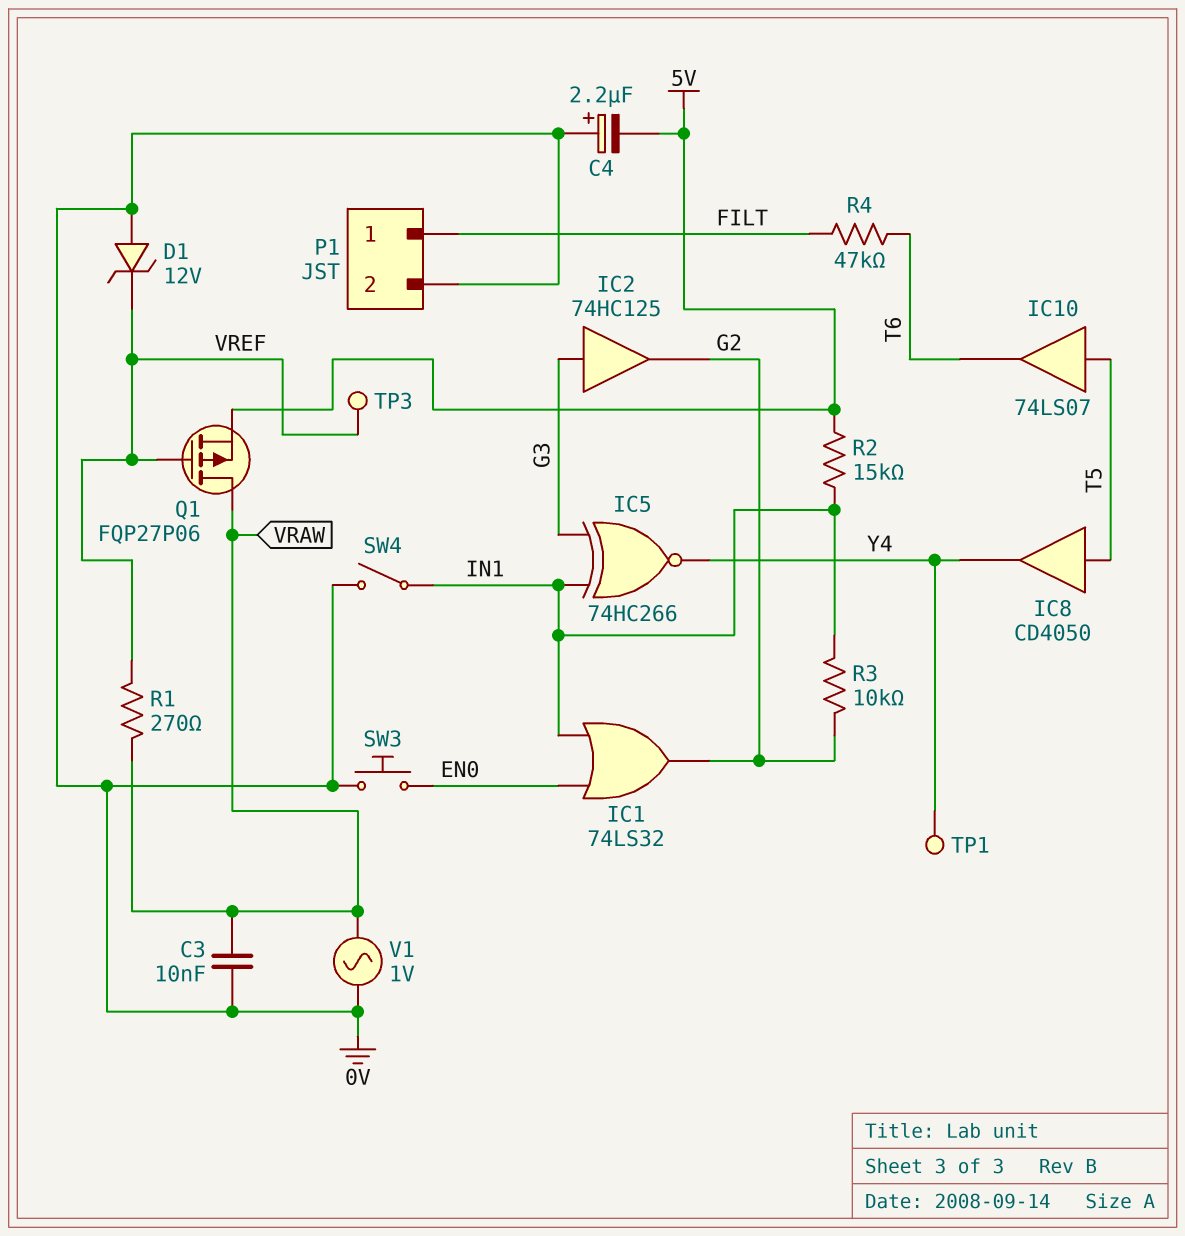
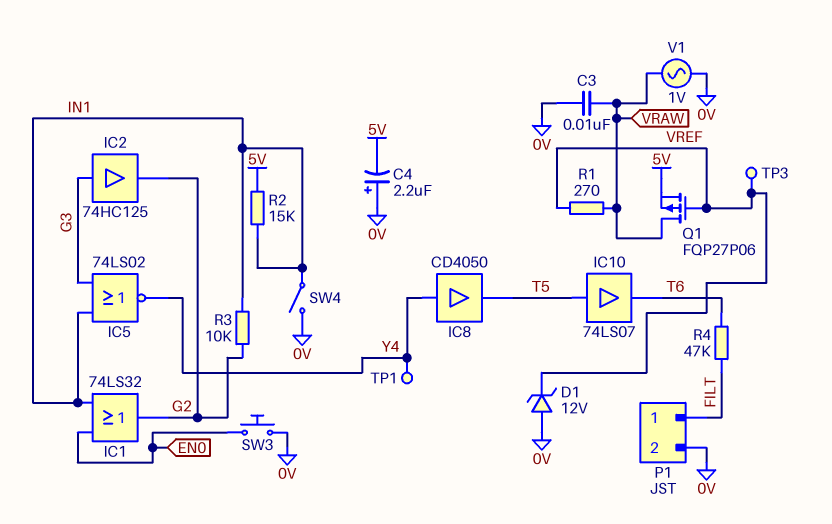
IC5: XNOR 74HC266 (in G3, in IN1, out Y4) -> NOR 74LS02 (in G3, in IN1, out Y4)
IC8: buffer CD4050 (in T5, out Y4) -> buffer CD4050 (in Y4, out T5)

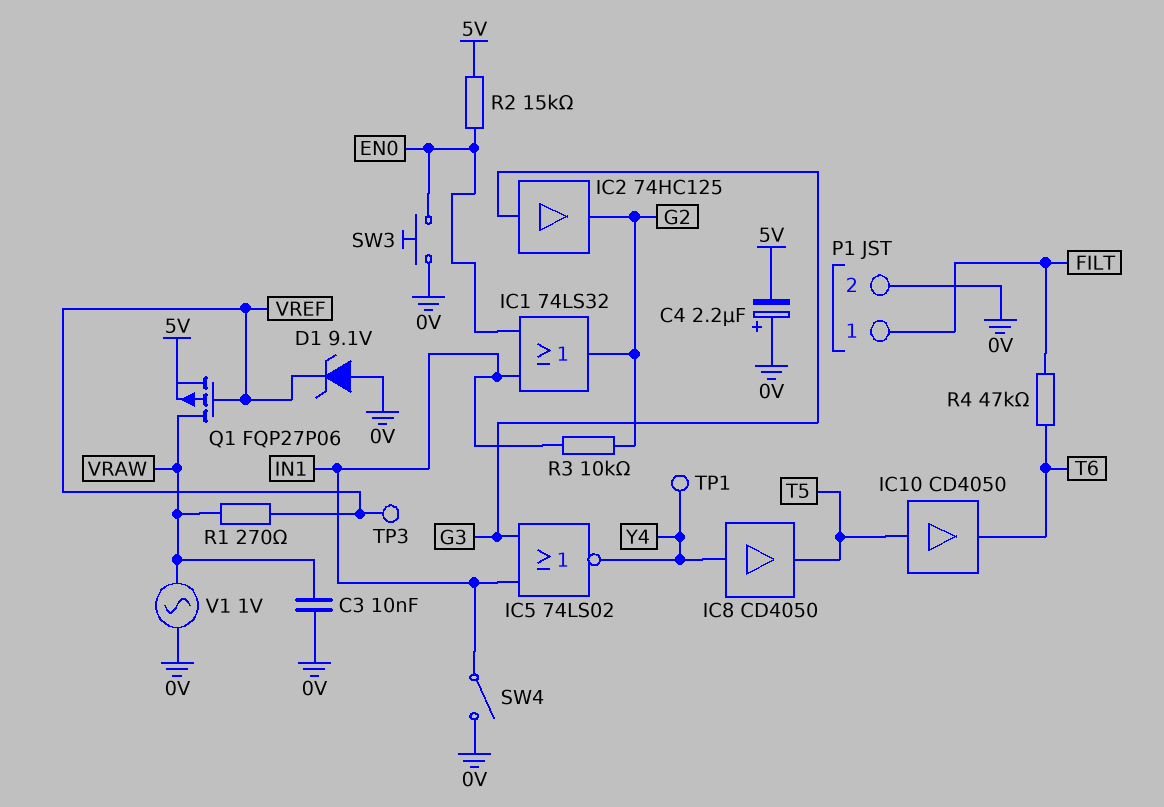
D1: zener 12V (A 0V, K VREF) -> zener 9.1V (A 0V, K VREF)
IC10: buffer 74LS07 (in T5, out T6) -> buffer CD4050 (in T5, out T6)
R2: 15k (5V, IN1) -> 15k (5V, EN0)

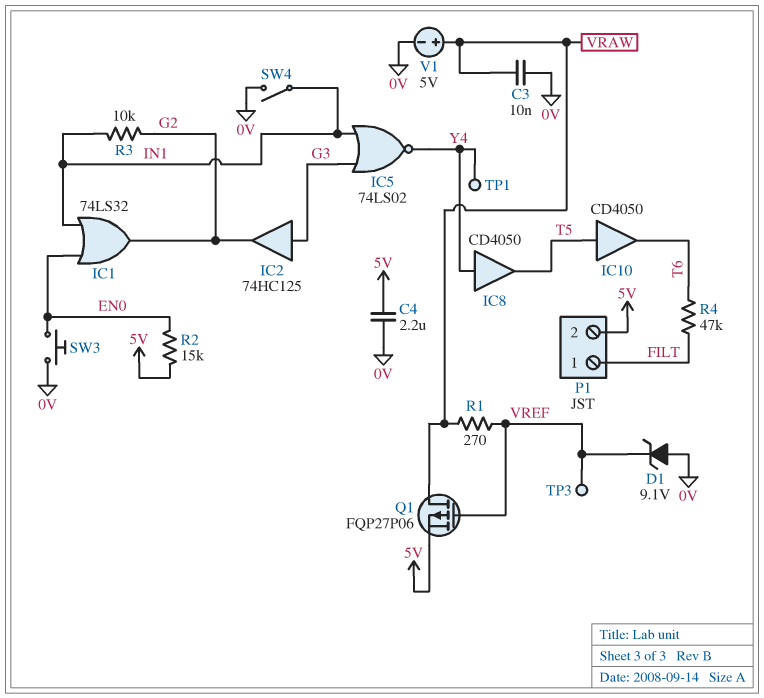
C4: 2.2uF (plus 0V, minus 5V) -> 2.2uF (0V, 5V)
P1 pin 2: 0V -> 5V
V1: AC 1V (0V, VRAW) -> 5V (plus VRAW, minus 0V)

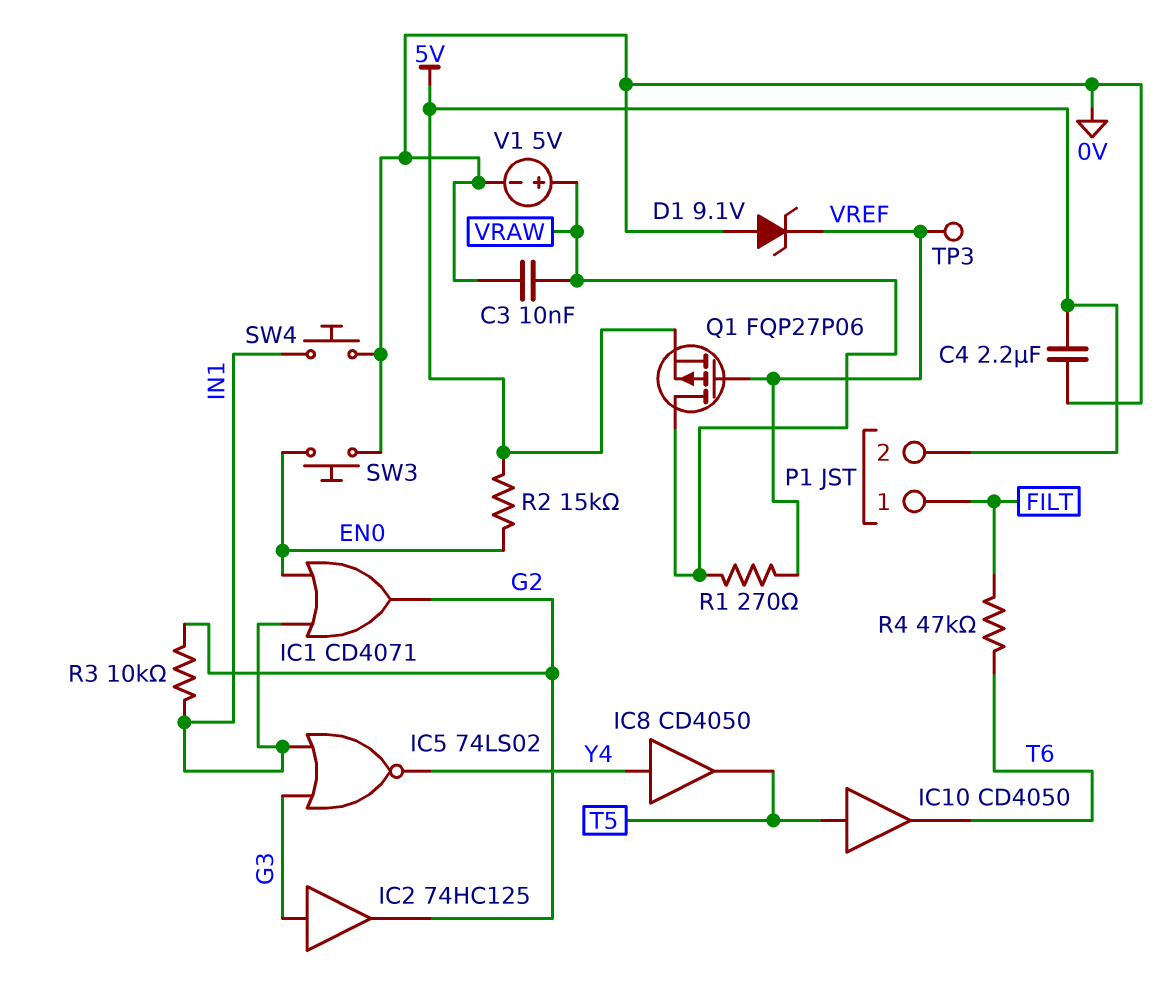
IC1: OR 74LS32 (in EN0, in IN1, out G2) -> OR CD4071 (in EN0, in IN1, out G2)
SW4: switch (0V, IN1) -> button (0V, IN1)
TP1: test point (Y4) -> none

